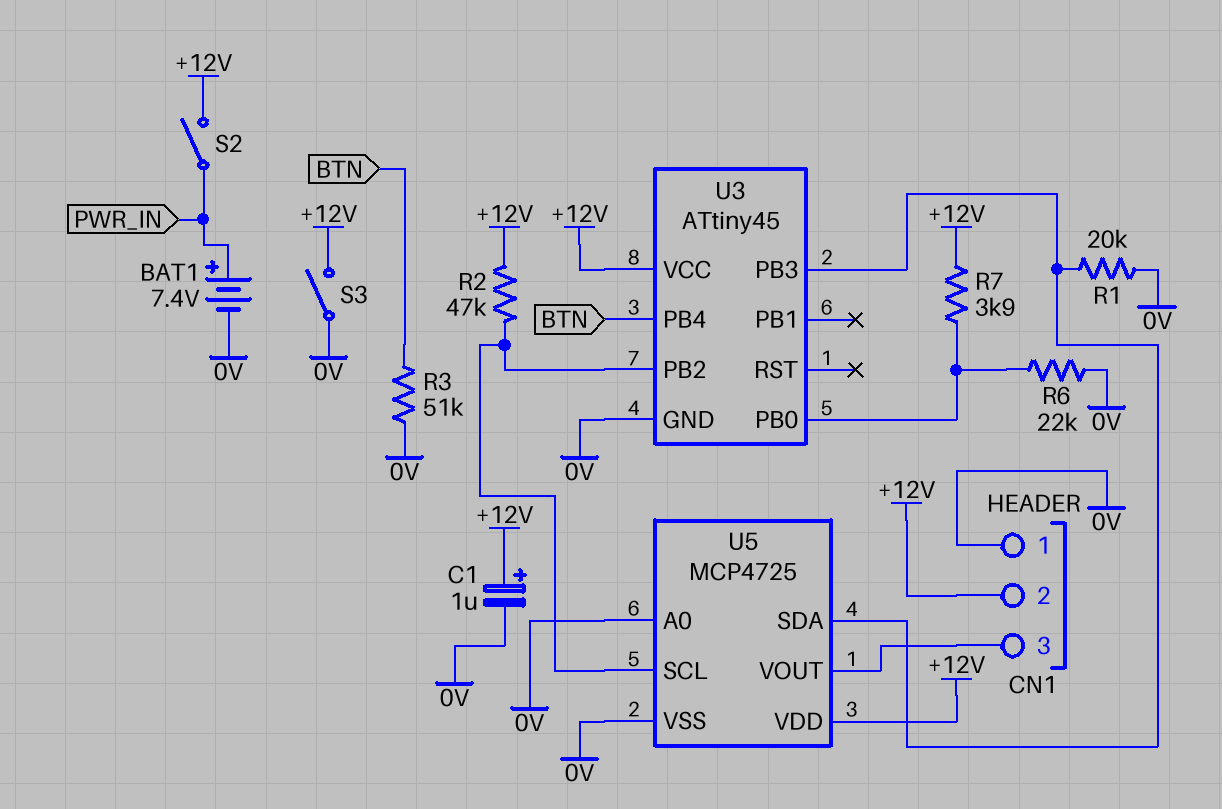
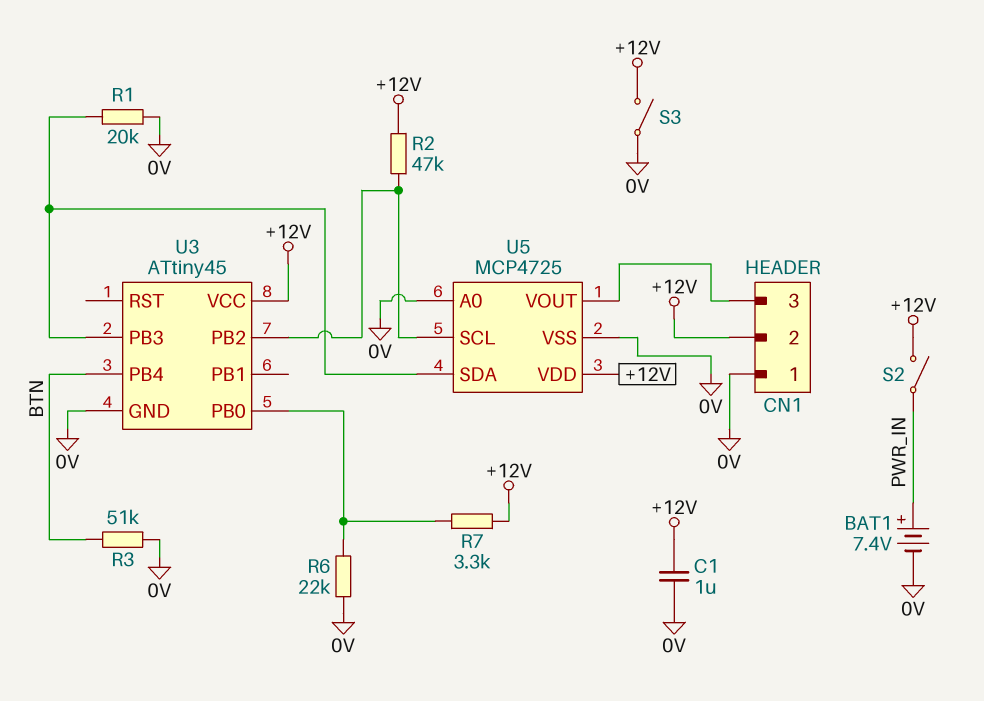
C1: 1uF (plus +12V, minus 0V) -> 1uF (+12V, 0V)
R7: 3.9k (+12V, U3/PB0) -> 3.3k (+12V, U3/PB0)

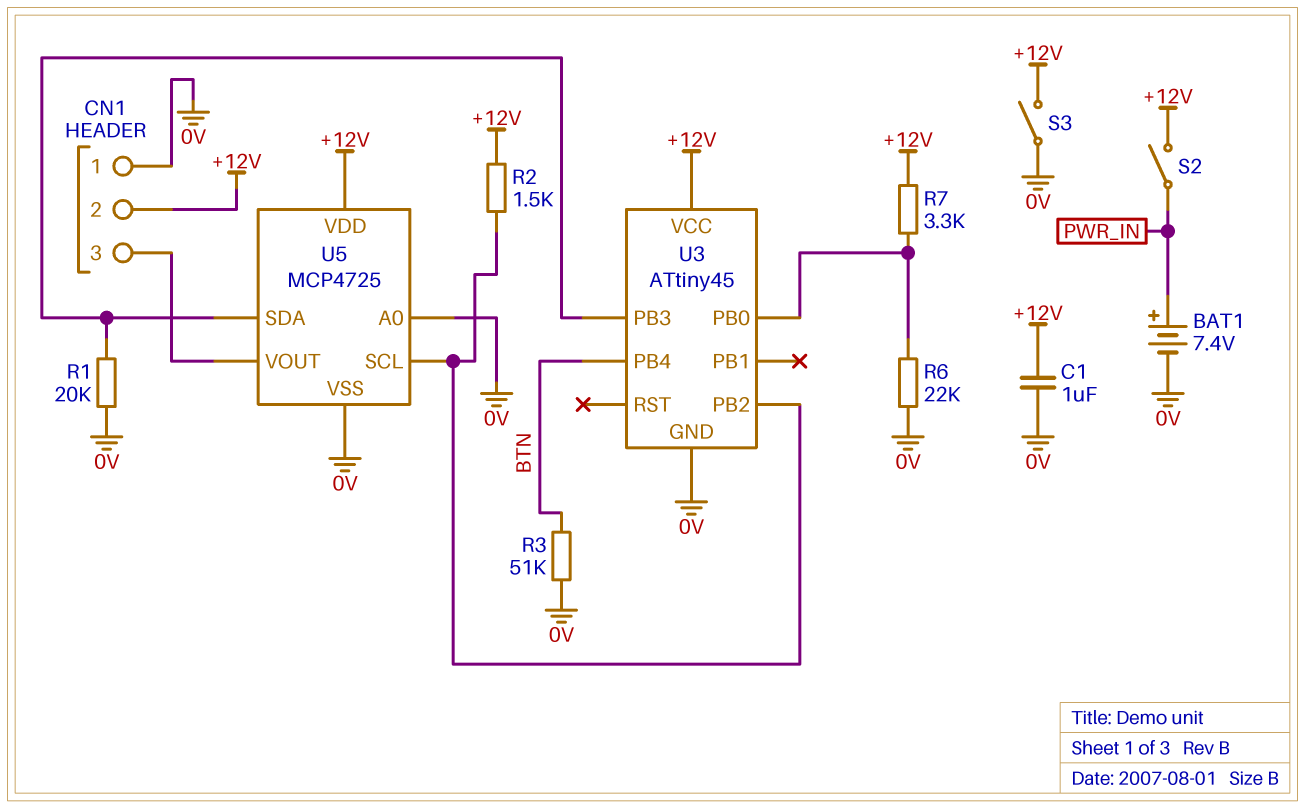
R2: 47k (+12V, U3/PB2) -> 1.5k (+12V, U3/PB2)

